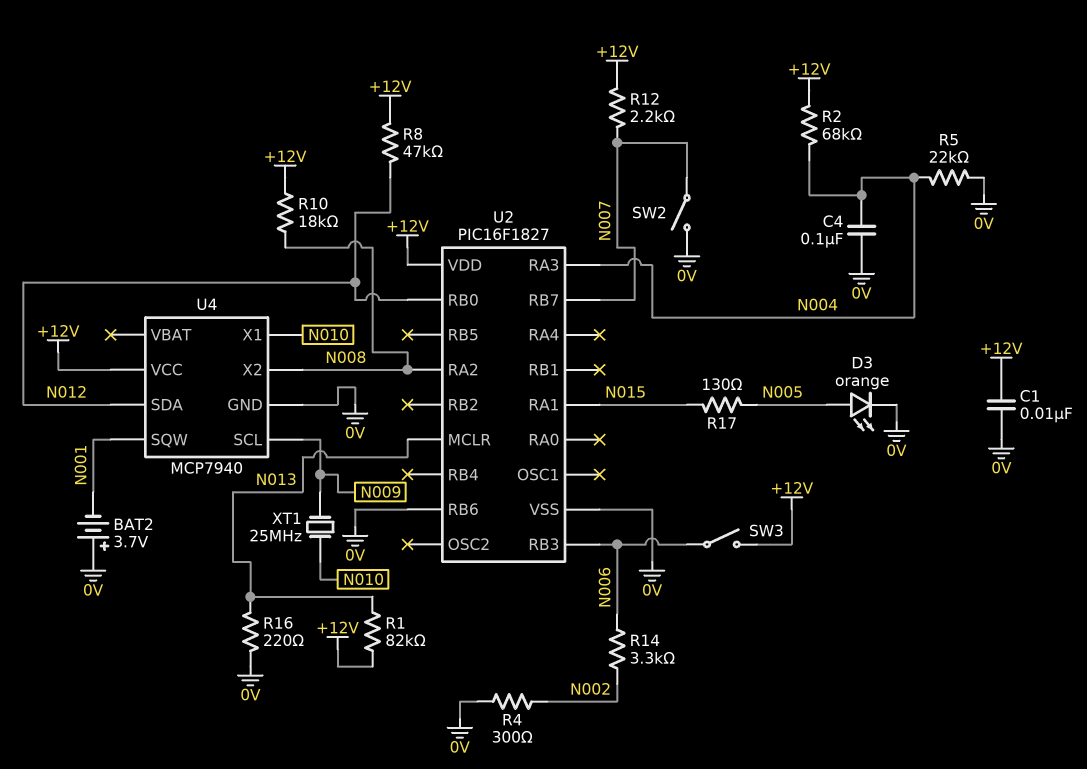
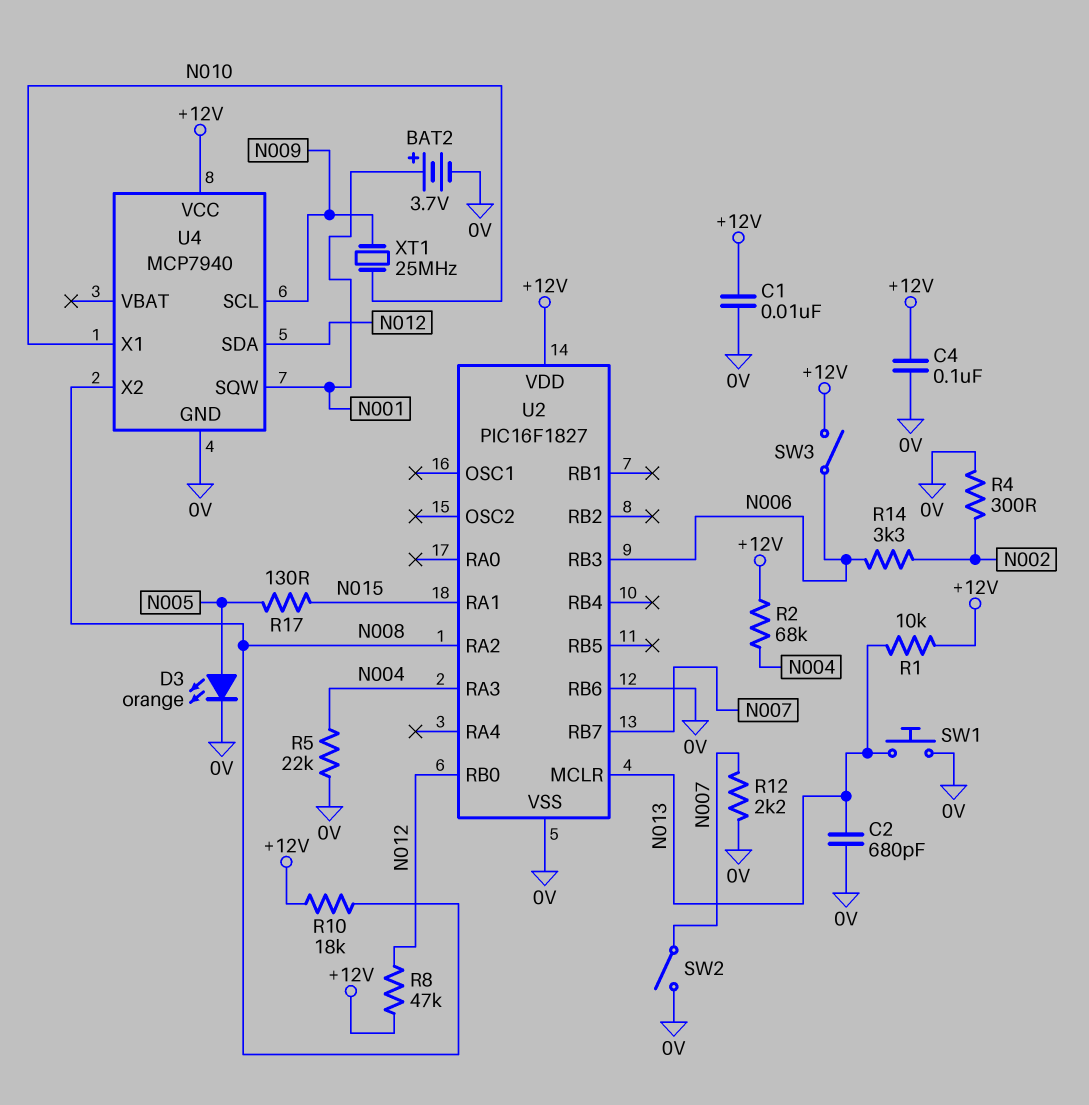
BAT2: 3.7V (plus 0V, minus N001) -> 3.7V (plus N001, minus 0V)
C2: none -> 680pF (0V, N013)
C4: 100nF (0V, N004) -> 100nF (+12V, 0V)
R1: 82k (+12V, N013) -> 10k (+12V, N013)
R12: 2.2k (+12V, N007) -> 2.2k (0V, N007)
R16: 220 (0V, N013) -> none
SW1: none -> button (0V, N013)

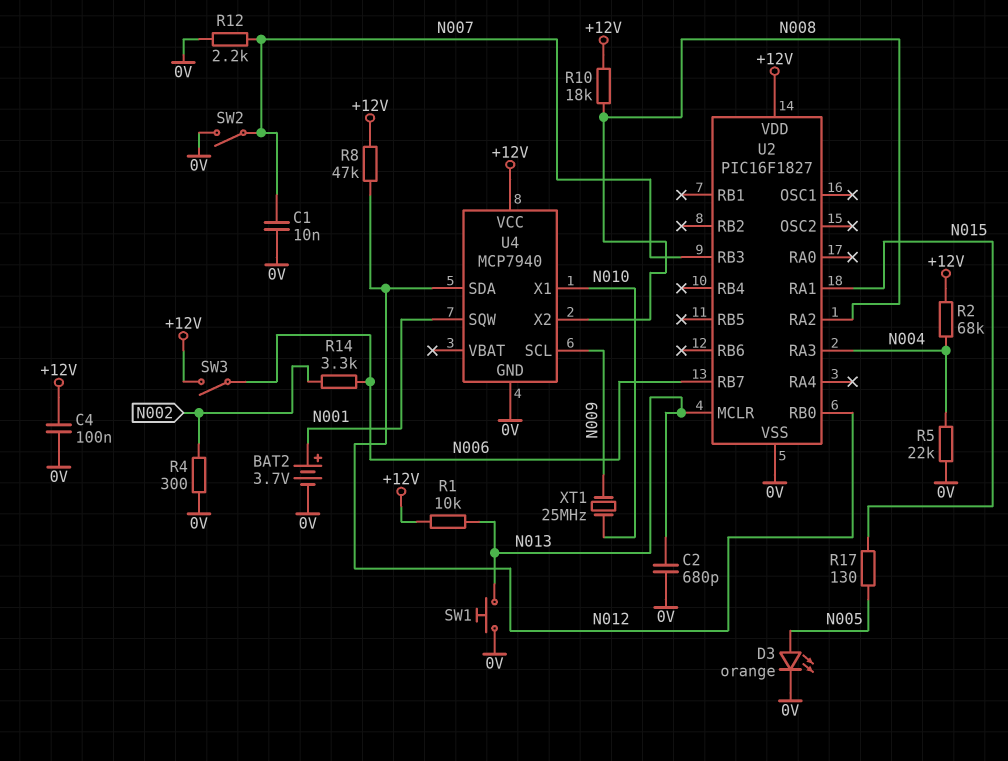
C1: 10nF (+12V, 0V) -> 10nF (0V, N007)
U2 pin RB3: N006 -> N007
U2 pin RB6: 0V -> none
U2 pin RB7: N007 -> N006

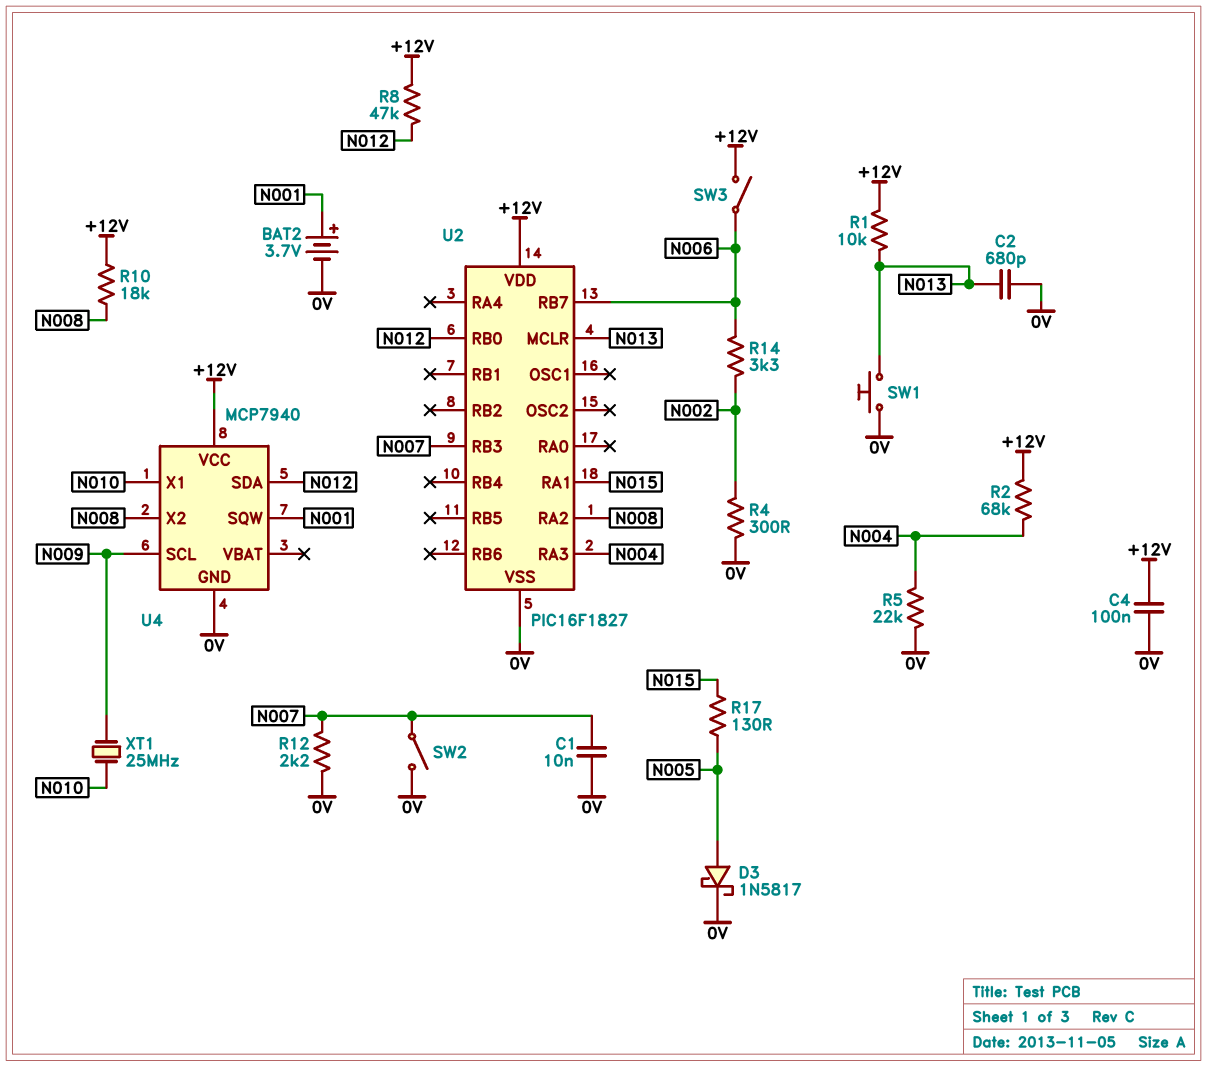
D3: LED orange (A N005, K 0V) -> schottky 1N5817 (A N005, K 0V)

